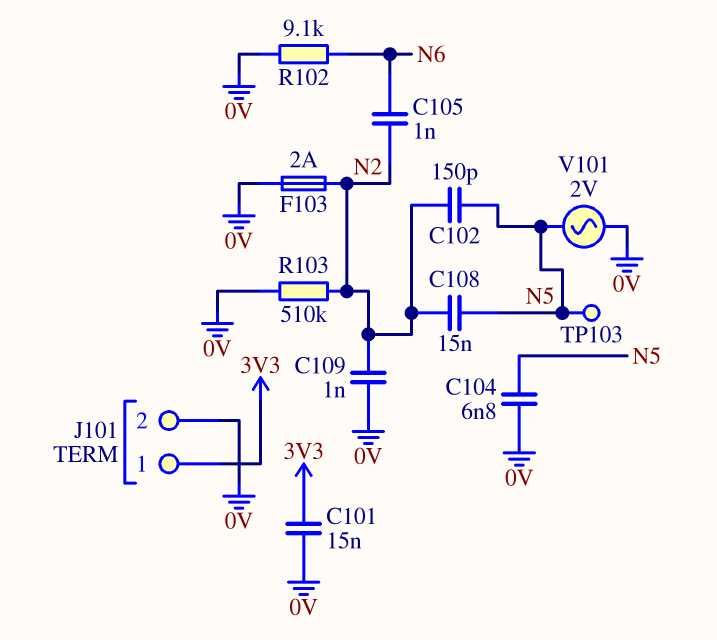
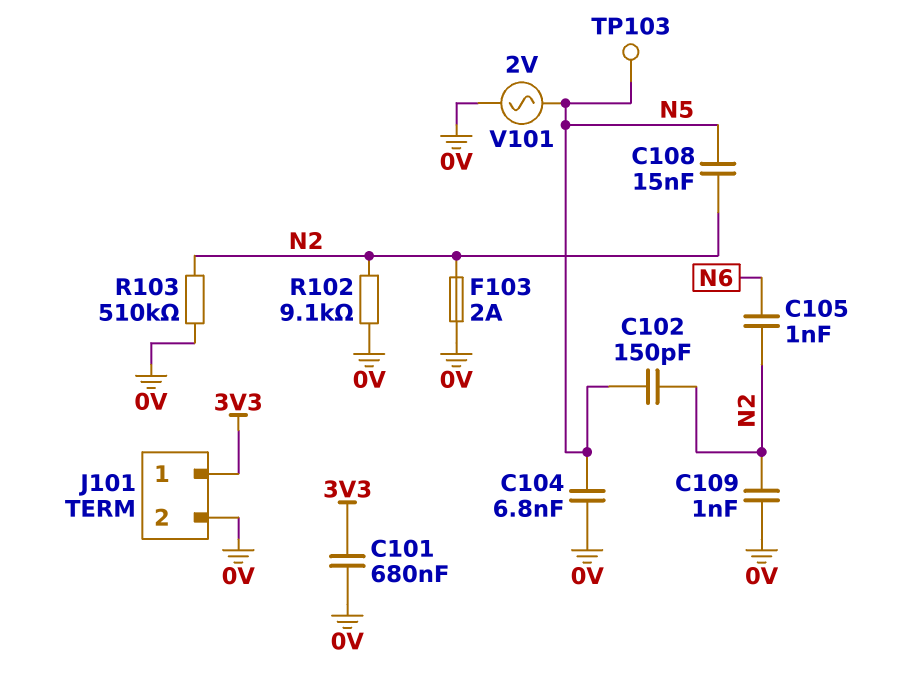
C101: 15nF (0V, 3V3) -> 680nF (0V, 3V3)
R102: 9.1k (0V, N6) -> 9.1k (0V, N2)

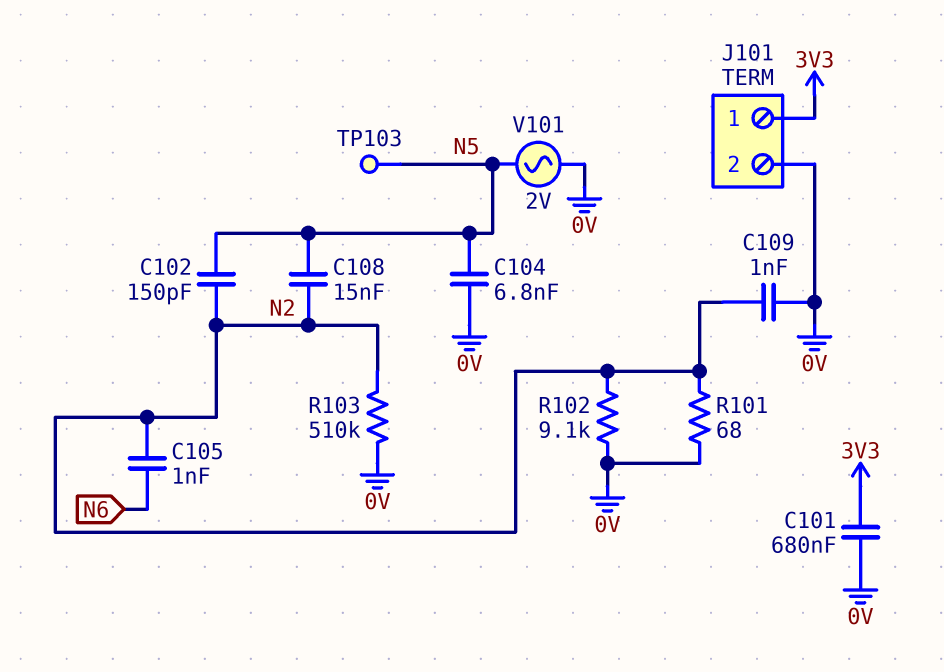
F103: 2A (0V, N2) -> none
R101: none -> 68 (0V, N2)

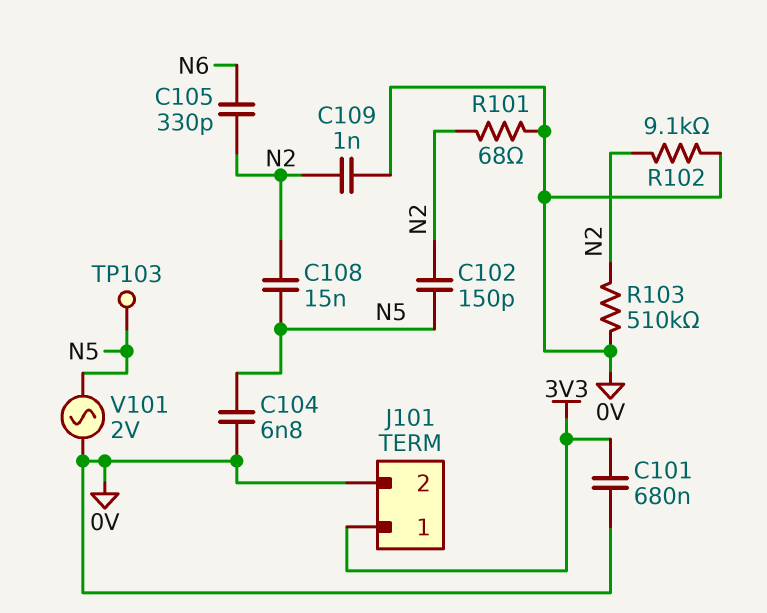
C105: 1nF (N2, N6) -> 330pF (N2, N6)

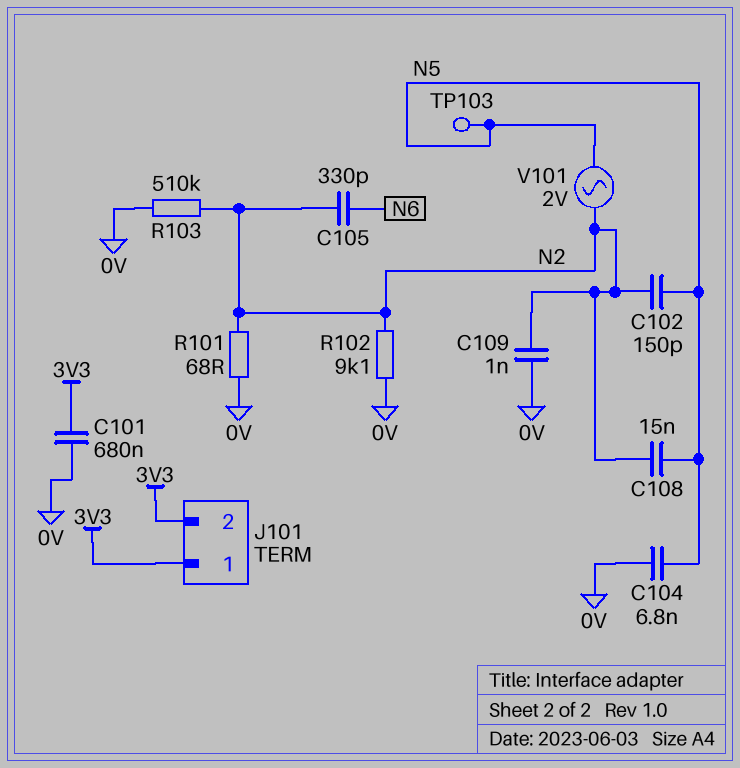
J101 pin 2: 0V -> 3V3
V101: AC 2V (0V, N5) -> AC 2V (N2, N5)

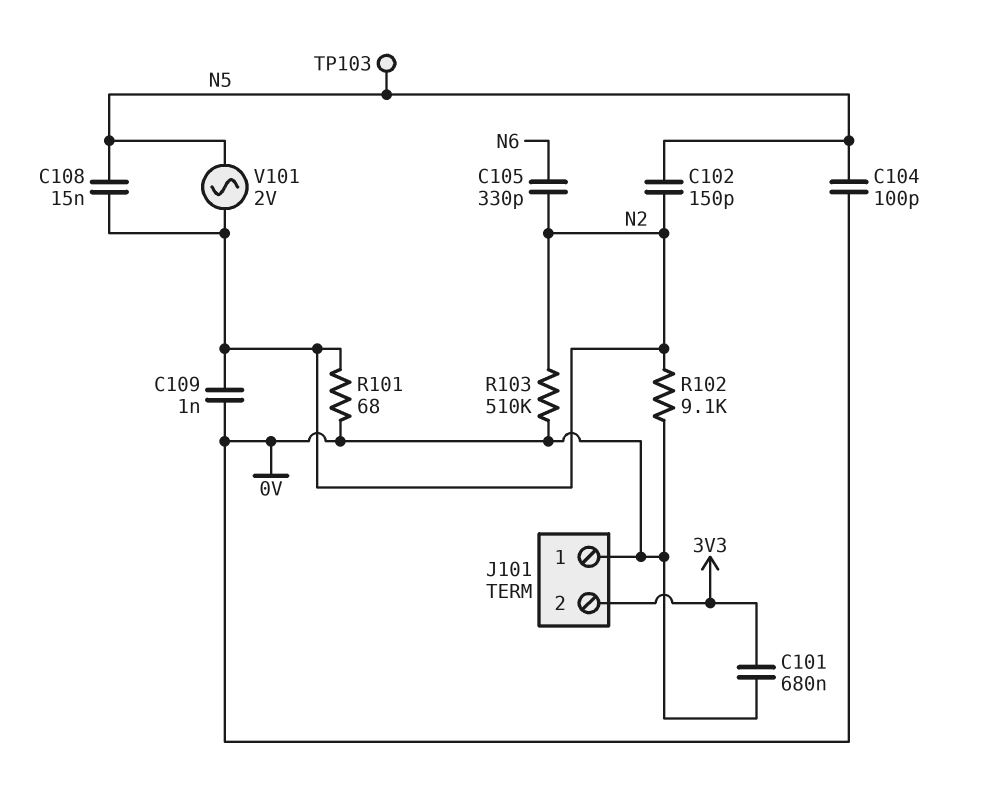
C104: 6.8nF (0V, N5) -> 100pF (0V, N5)
J101 pin 1: 3V3 -> 0V

